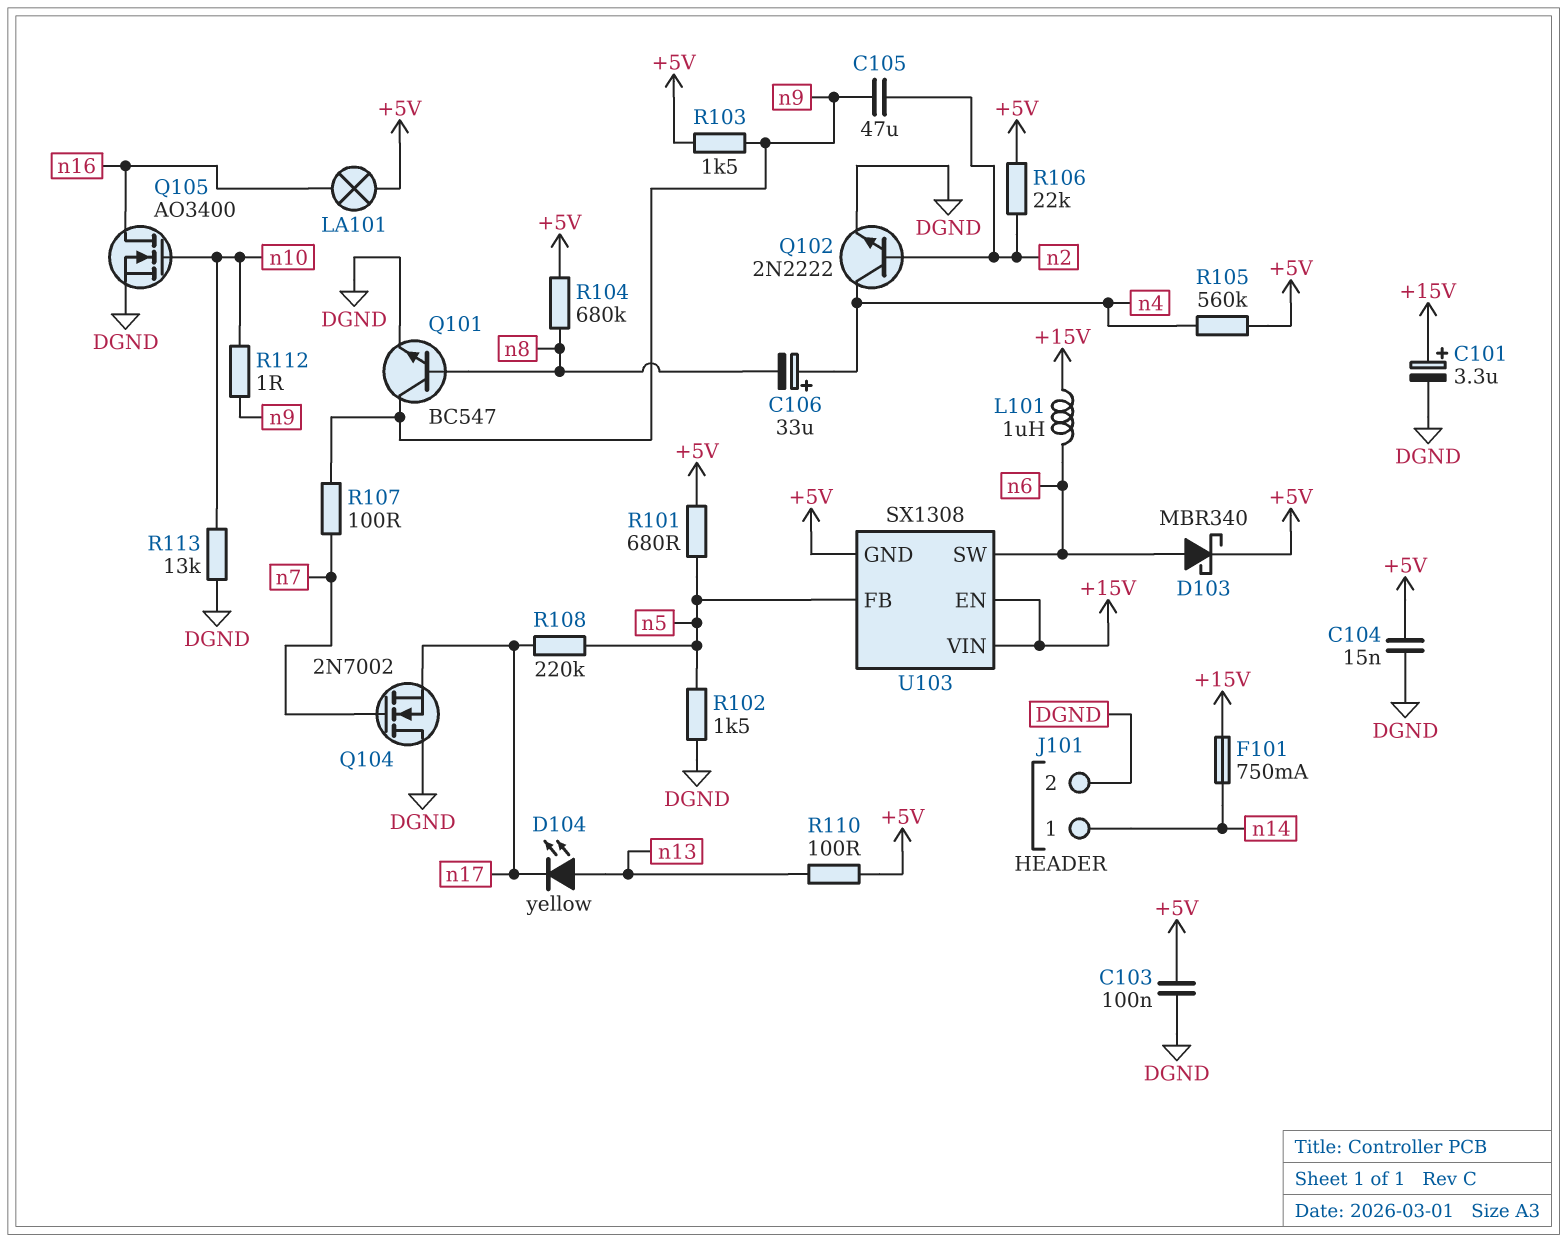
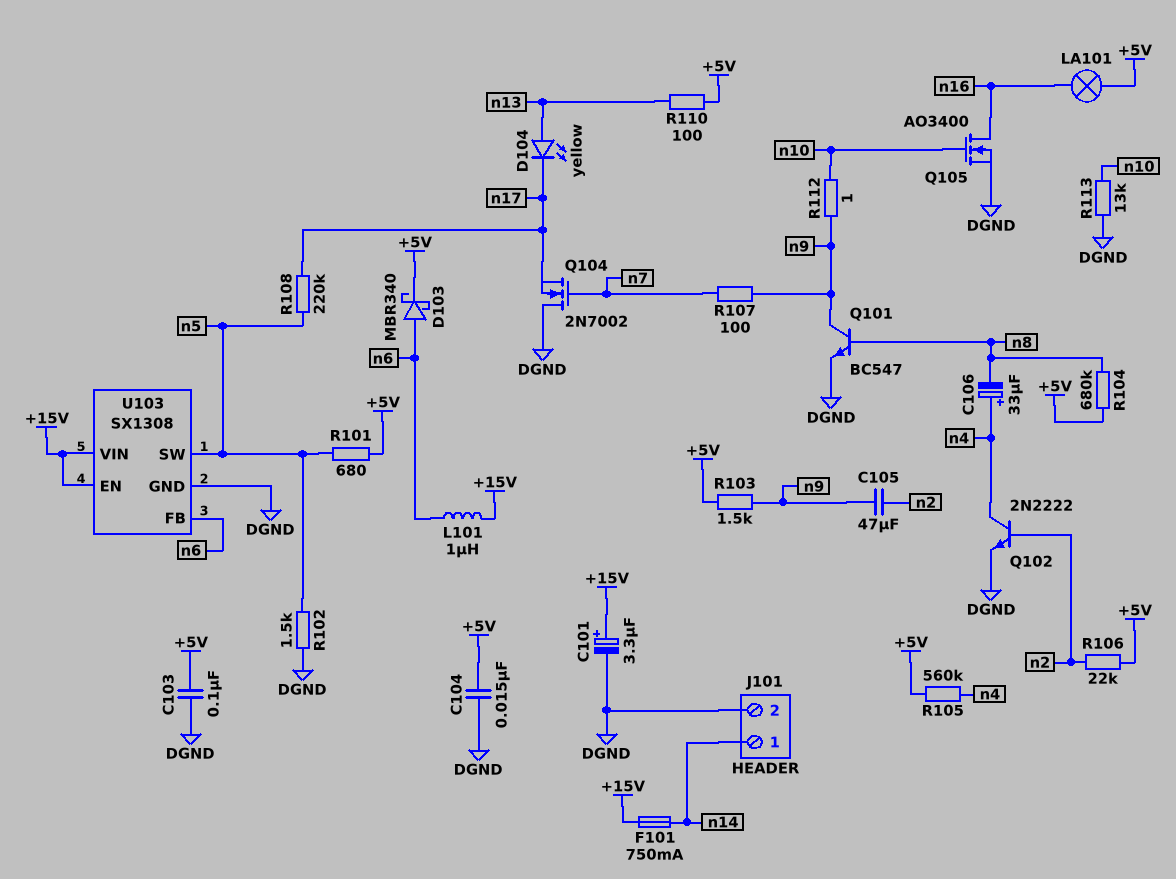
U103 pin FB: n5 -> n6
U103 pin GND: +5V -> DGND
U103 pin SW: n6 -> n5

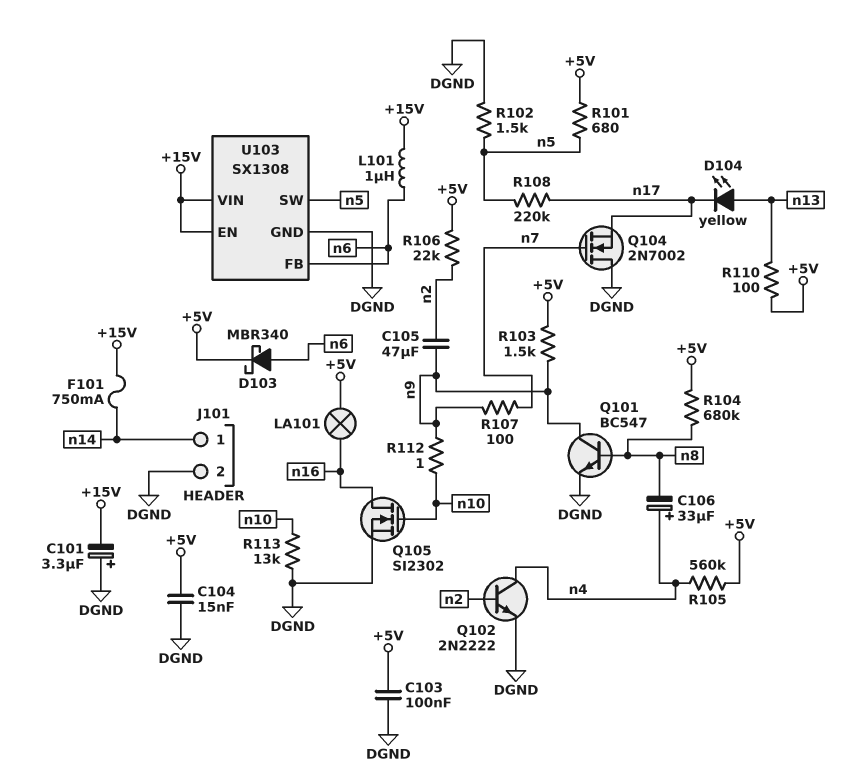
C101: 3.3uF (plus +15V, minus DGND) -> 3.3uF (plus DGND, minus +15V)
Q105: NMOS AO3400 (G n10, D n16, S DGND) -> NMOS SI2302 (G n10, D n16, S DGND)

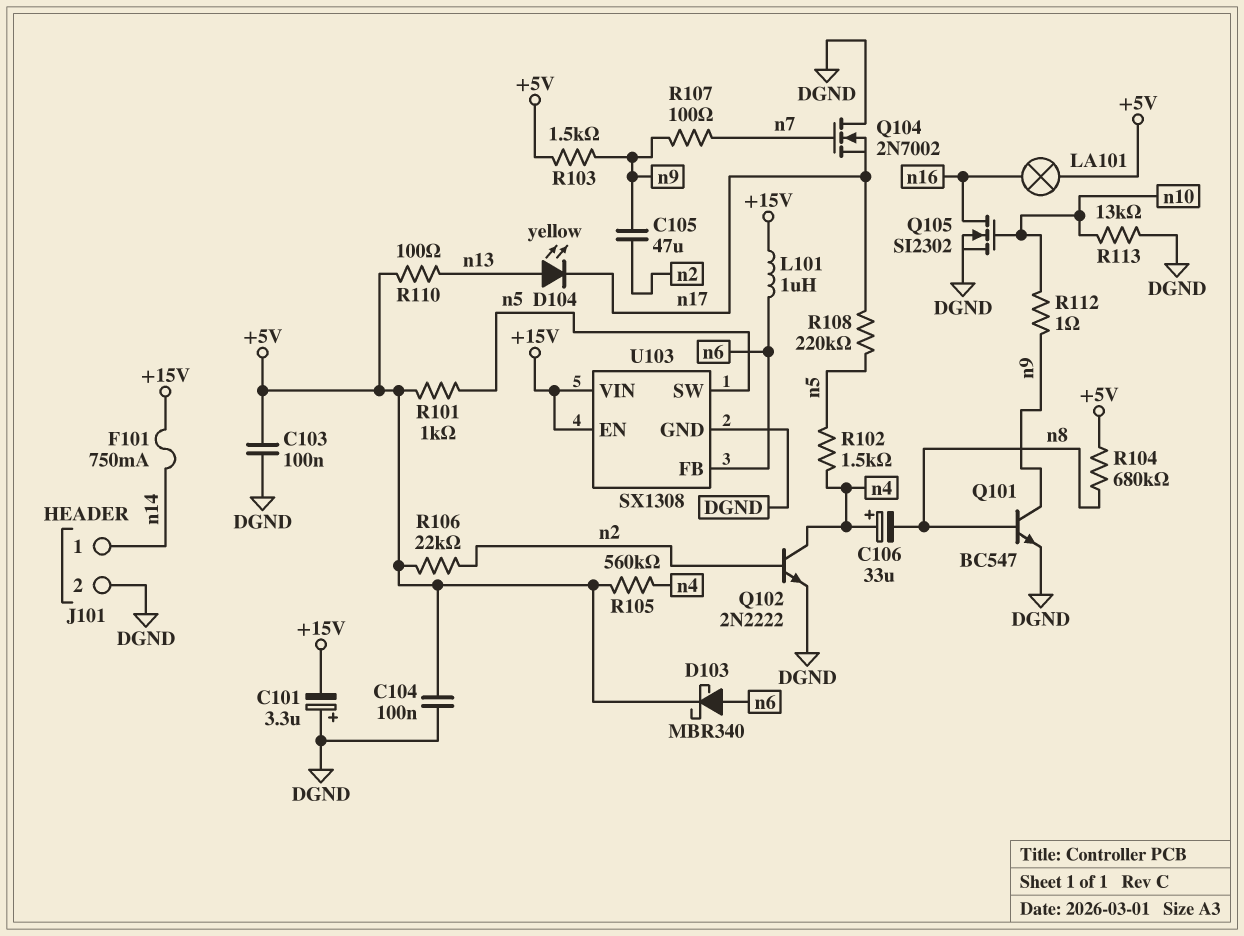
C104: 15nF (+5V, DGND) -> 100nF (+5V, DGND)
R101: 680 (+5V, n5) -> 1k (+5V, n5)
R102: 1.5k (DGND, n5) -> 1.5k (n4, n5)

